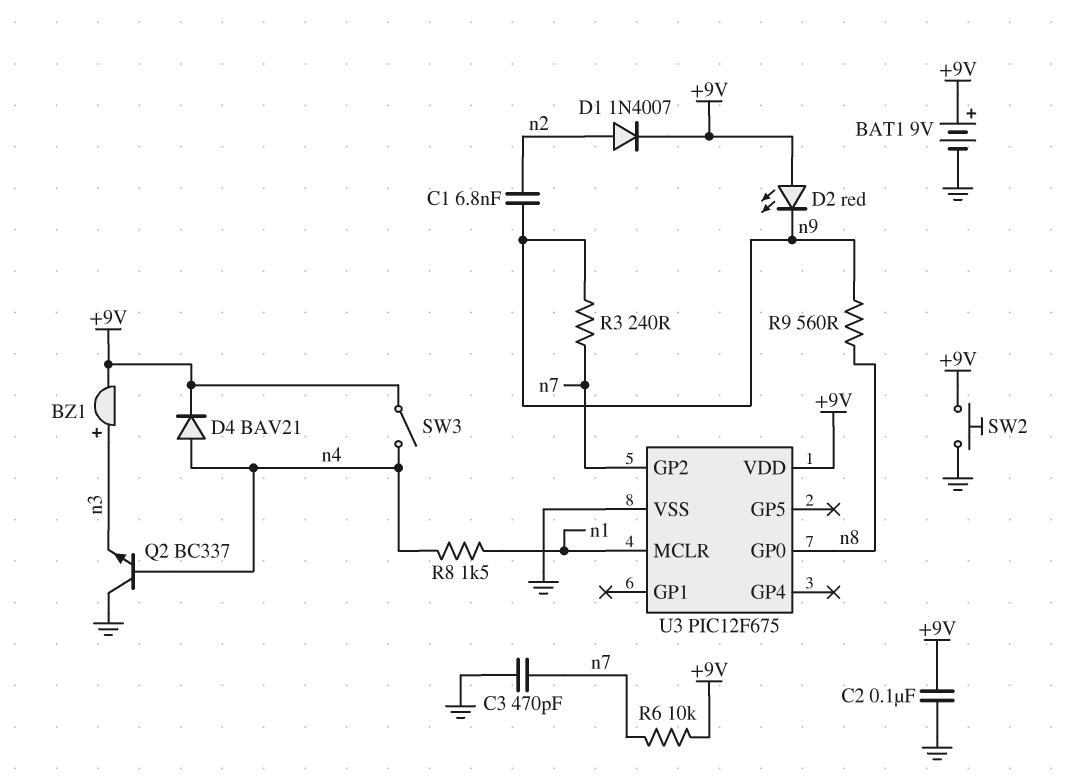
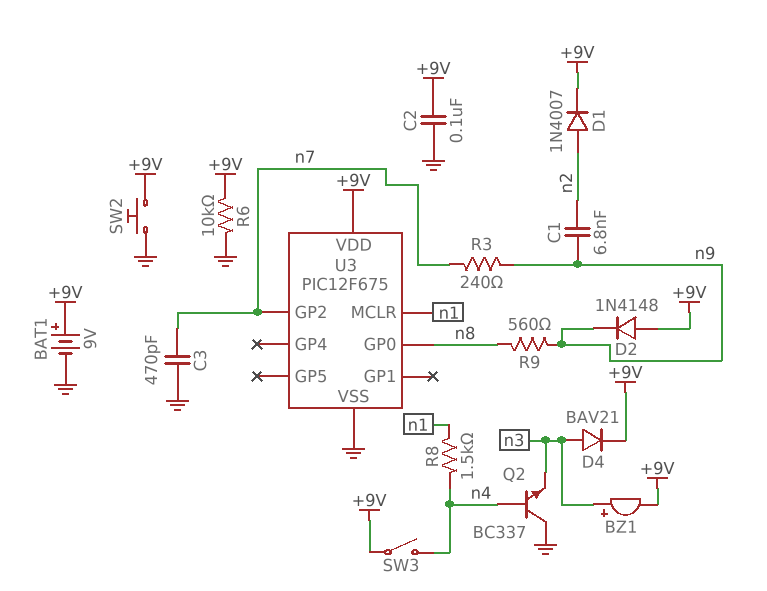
D2: LED red (A +9V, K n9) -> diode 1N4148 (A +9V, K n9)
D4: diode BAV21 (A n4, K +9V) -> diode BAV21 (A n3, K +9V)
R6: 10k (+9V, n7) -> 10k (+9V, GND)

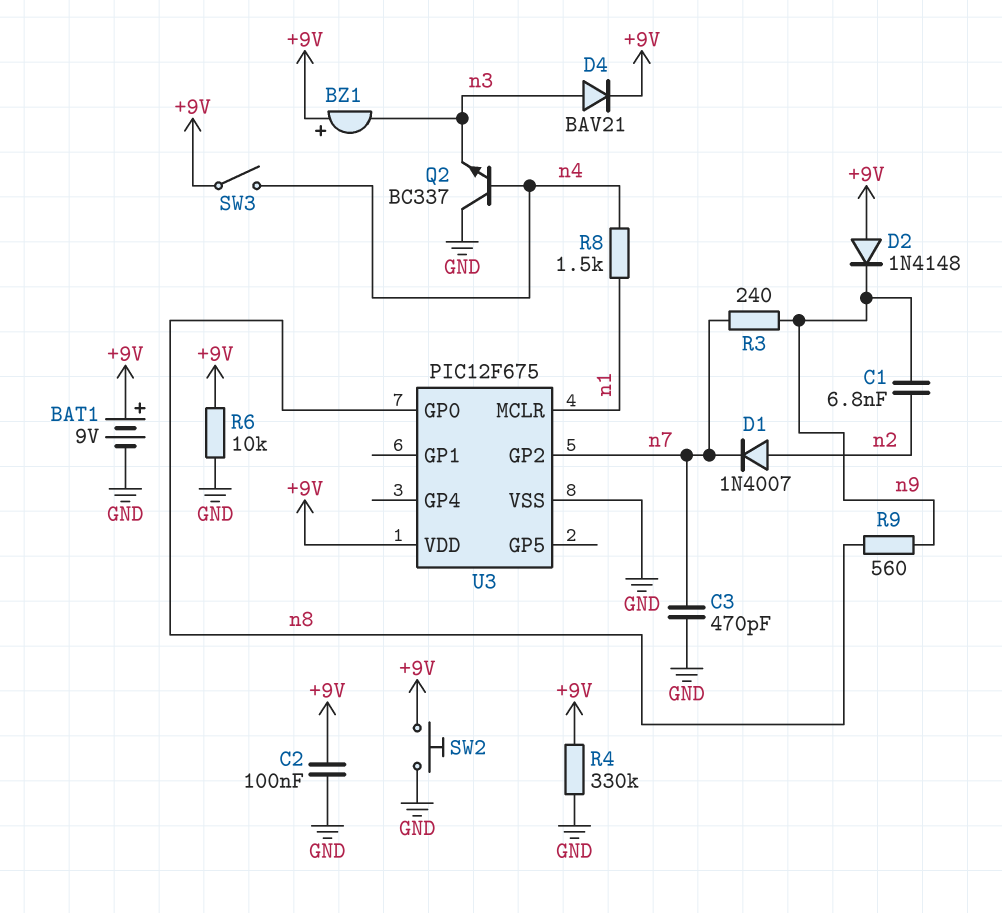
BZ1: buzzer (plus n3, minus +9V) -> buzzer (plus +9V, minus n3)
D1: diode 1N4007 (A n2, K +9V) -> diode 1N4007 (A n2, K n7)
R4: none -> 330k (+9V, GND)

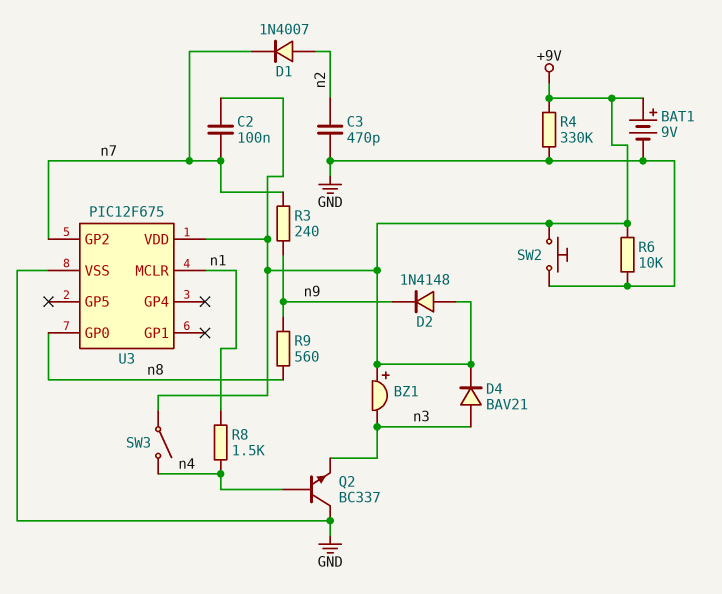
C1: 6.8nF (n2, n9) -> none
C2: 100nF (+9V, GND) -> 100nF (+9V, n7)
C3: 470pF (GND, n7) -> 470pF (GND, n2)

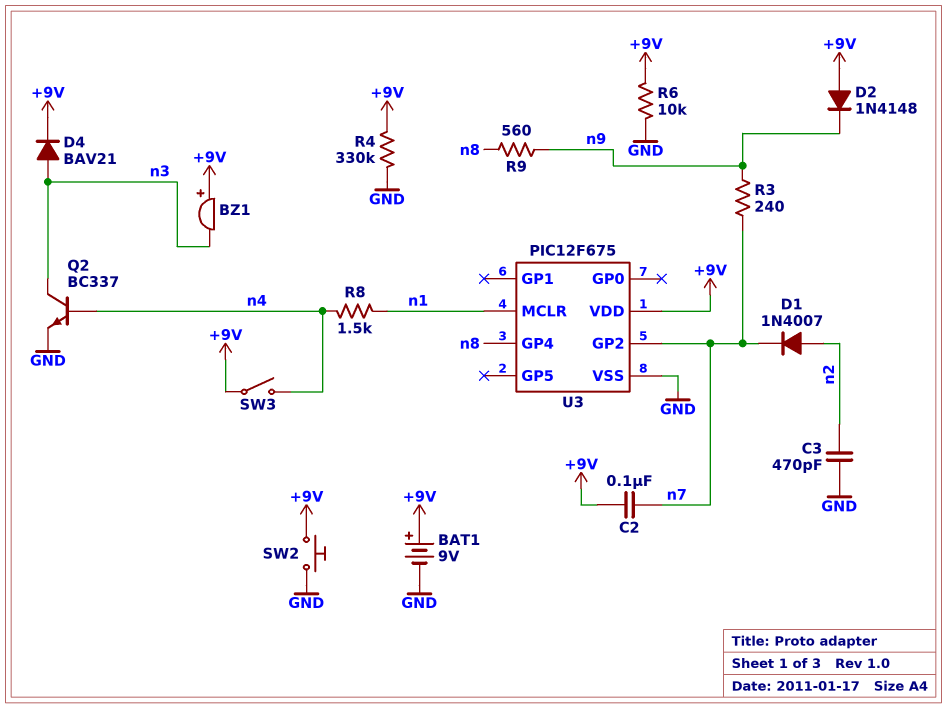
Q2: NPN BC337 (B n4, C GND, E n3) -> NPN BC337 (B n4, C n3, E GND)
U3 pin GP0: n8 -> none
U3 pin GP4: none -> n8

